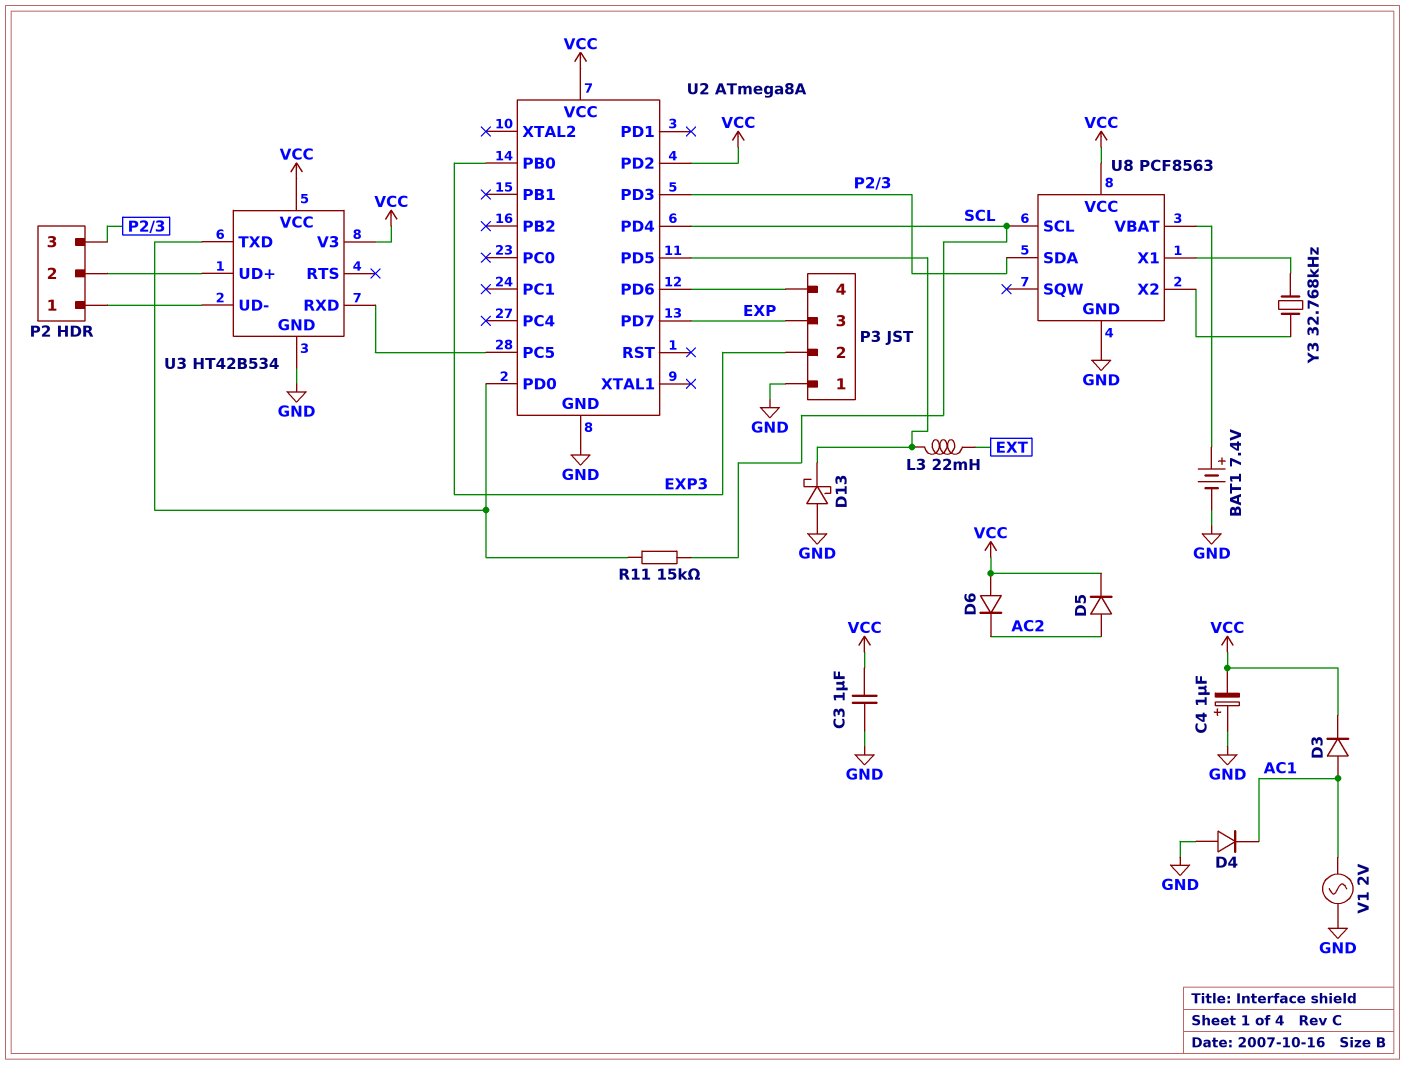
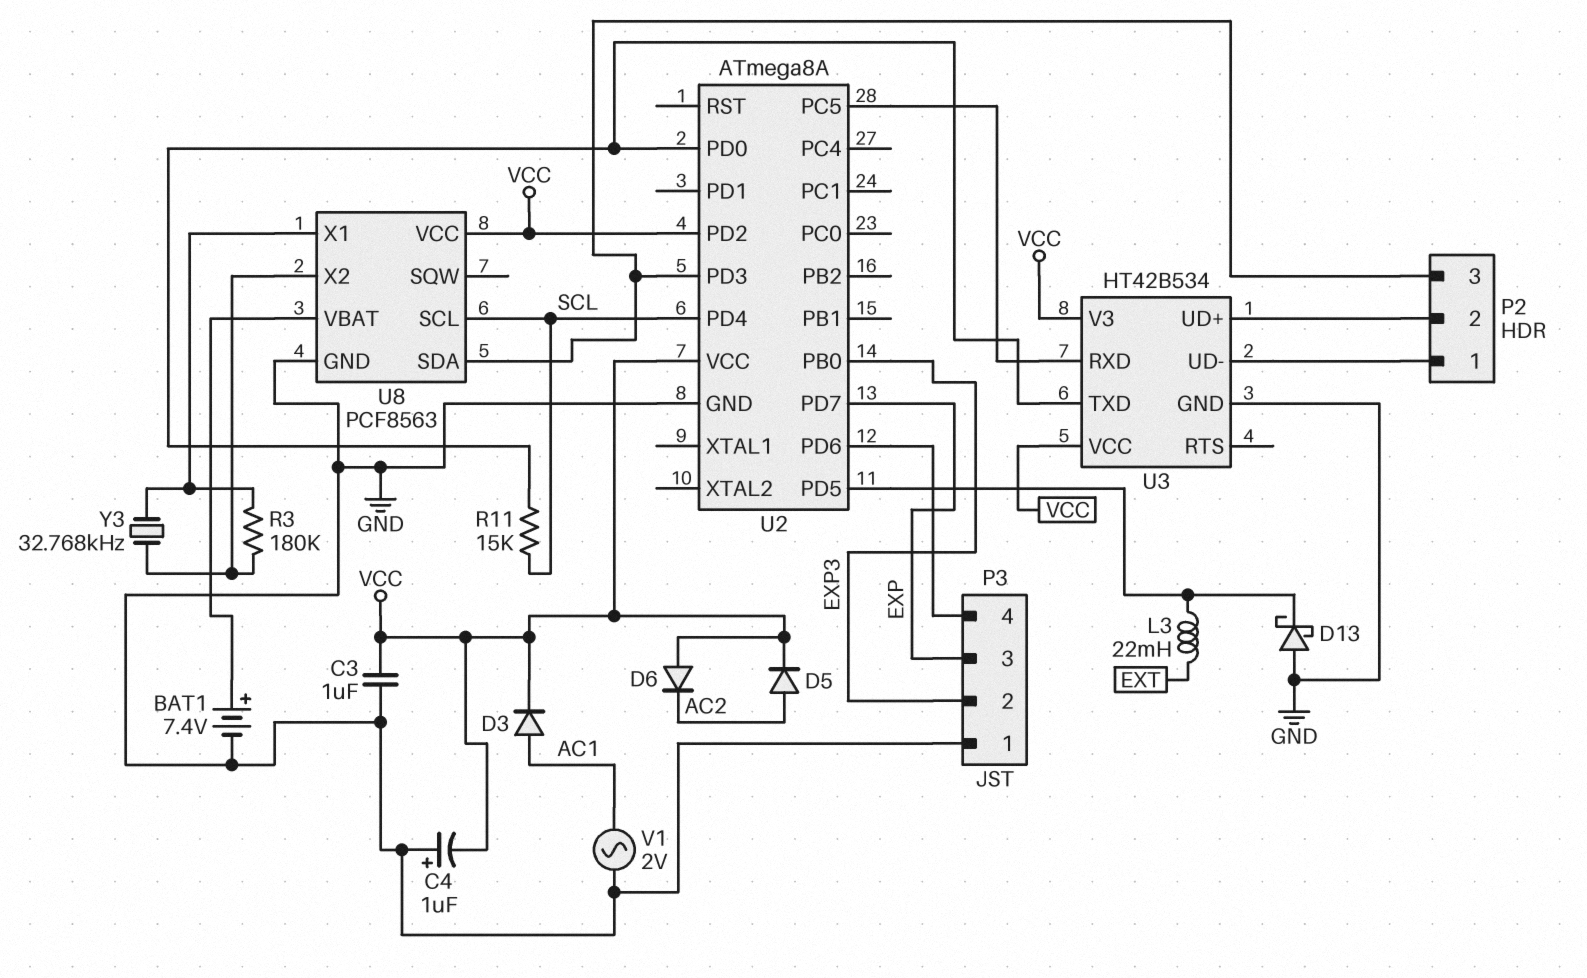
D4: diode (A GND, K AC1) -> none
R3: none -> 180k (U8/X1, U8/X2)

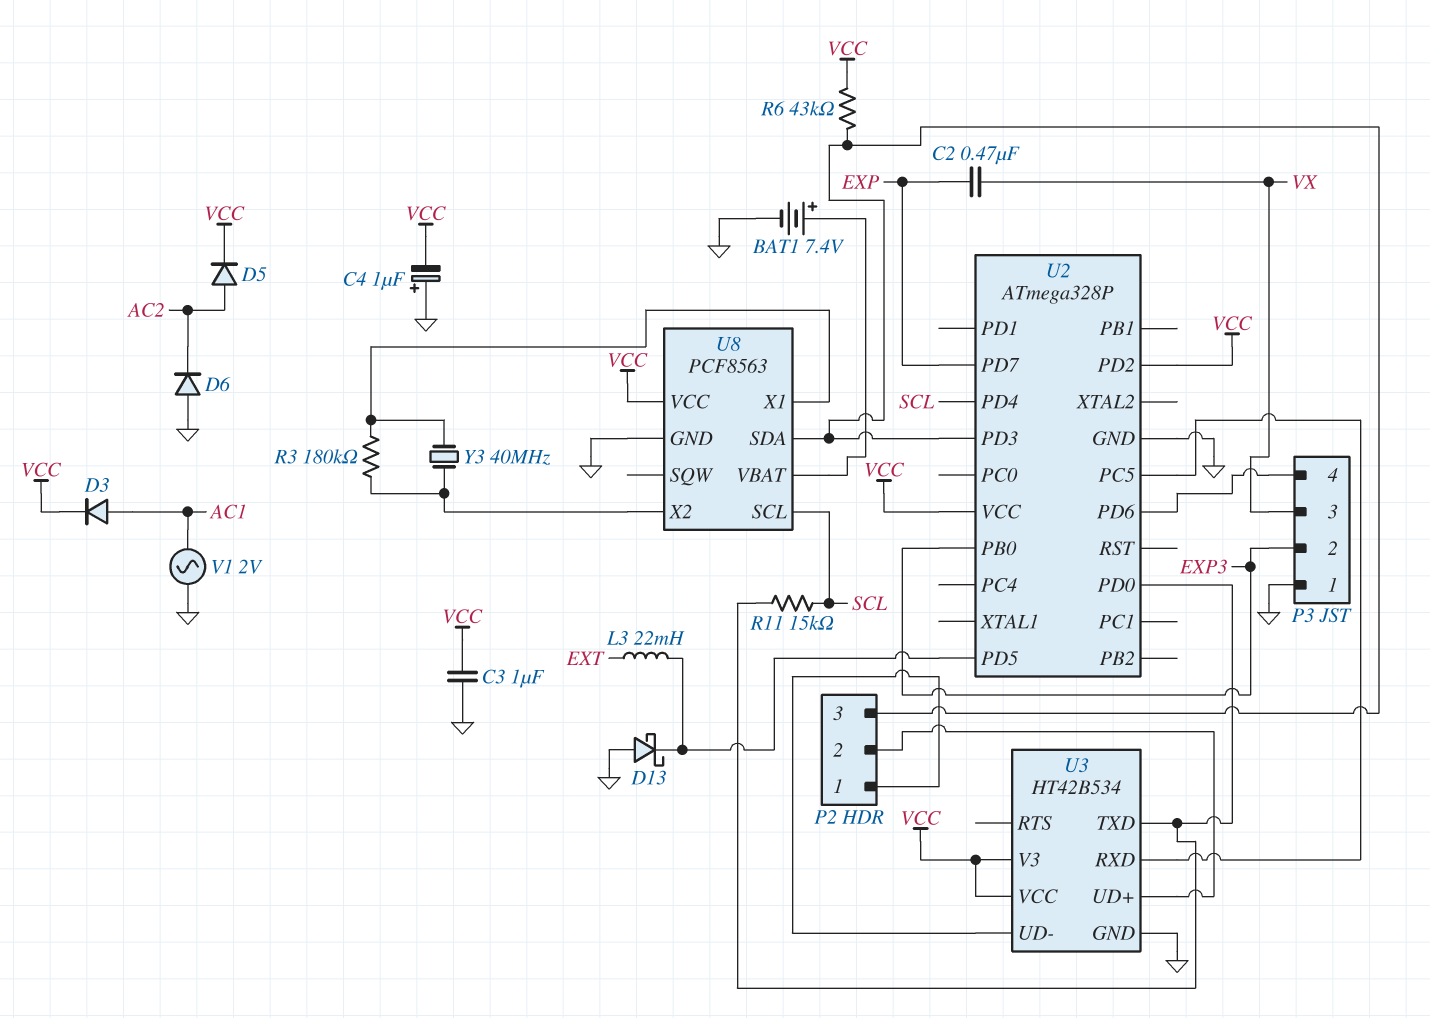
C2: none -> 470nF (EXP, VX)
D6: diode (A VCC, K AC2) -> diode (A GND, K AC2)
P3 pin 3: EXP -> VX
R6: none -> 43k (P2/3, VCC)
U2: ATmega8A -> ATmega328P
Y3: 32.768kHz (U8/X1, U8/X2) -> 40MHz (U8/X1, U8/X2)

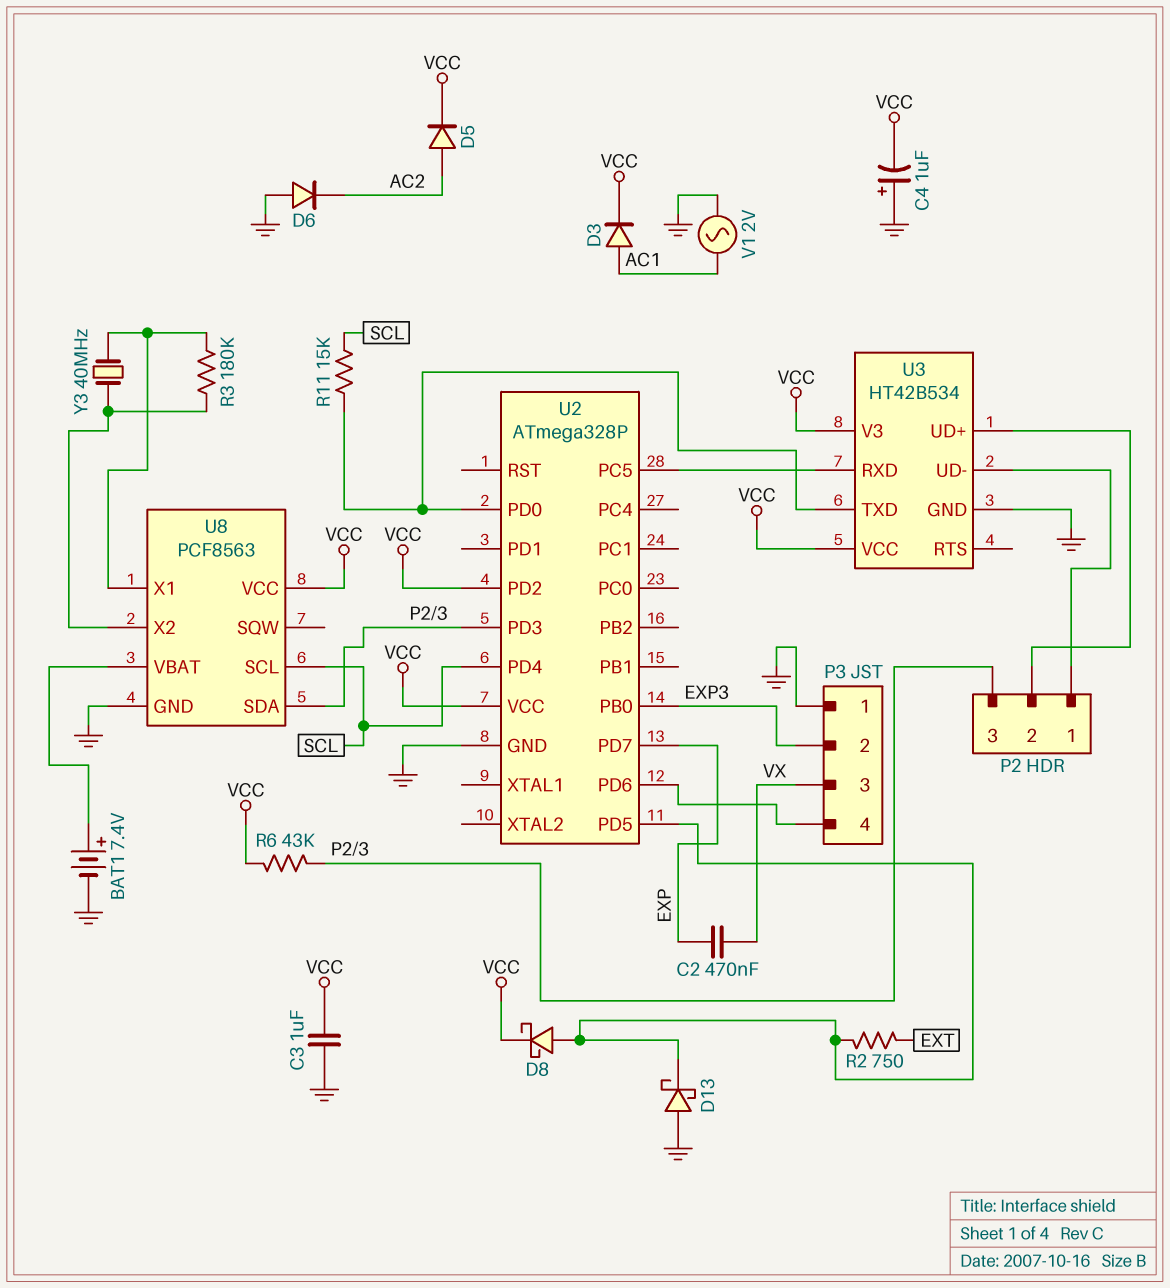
D8: none -> schottky (A U2/PD5, K VCC)
L3: 22mH (EXT, U2/PD5) -> none
R2: none -> 750 (EXT, U2/PD5)

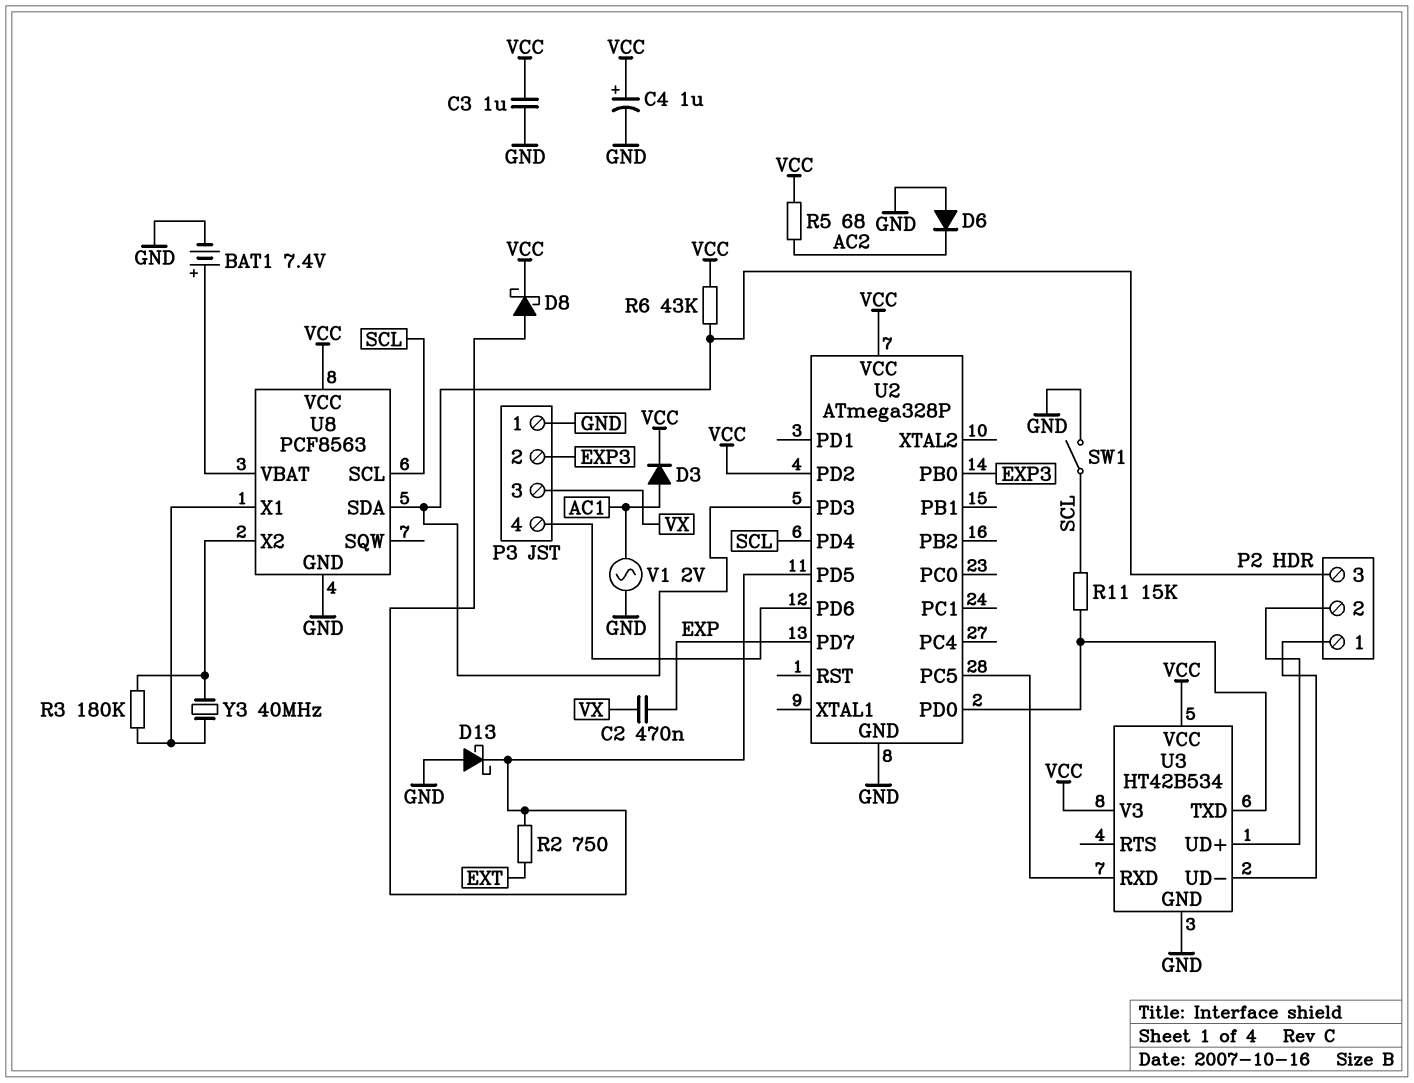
C4: 1uF (plus GND, minus VCC) -> 1uF (plus VCC, minus GND)
D5: diode (A AC2, K VCC) -> none
R5: none -> 68 (AC2, VCC)
SW1: none -> switch (GND, SCL)

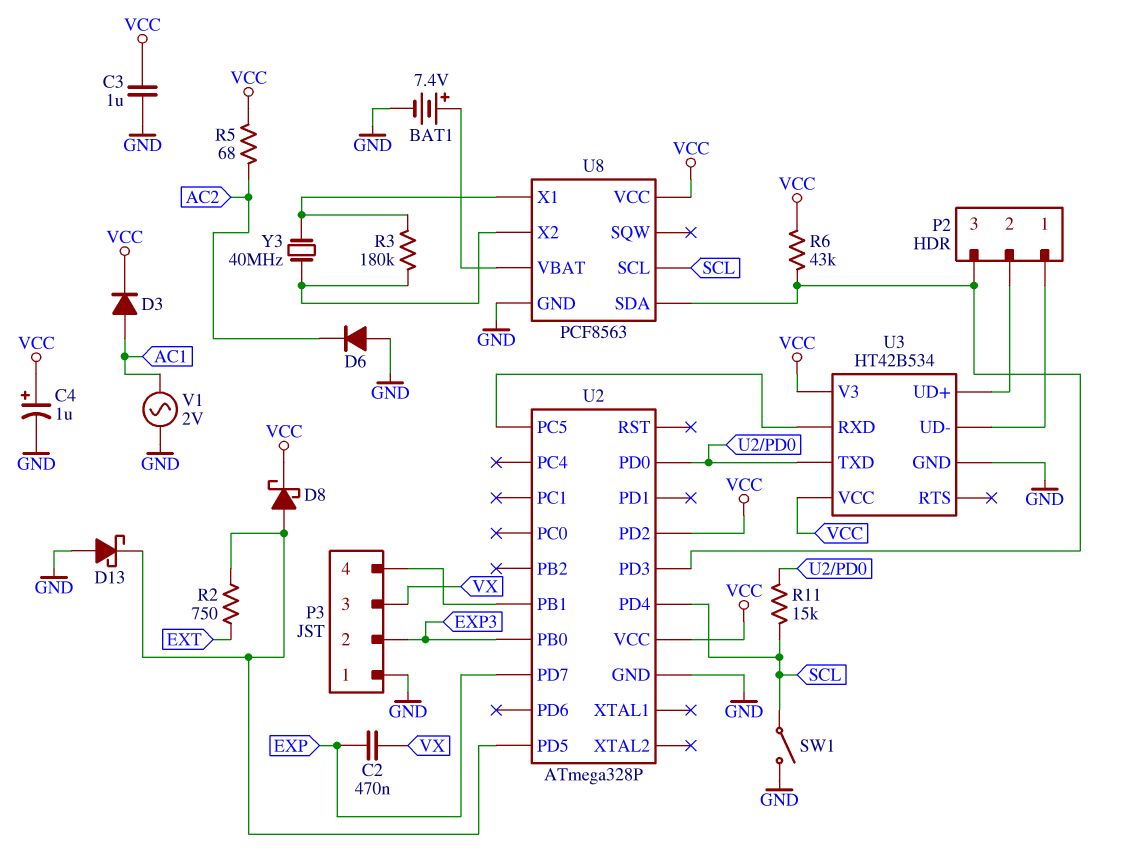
U2 pin PB1: none -> P3/4
U2 pin PD6: P3/4 -> none

